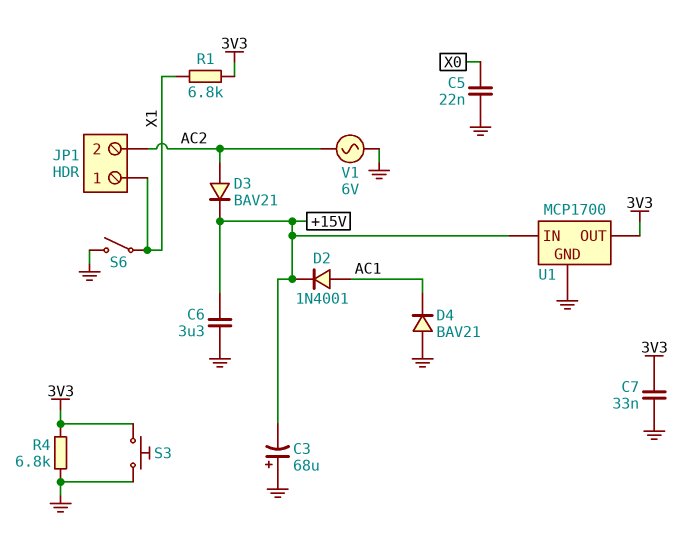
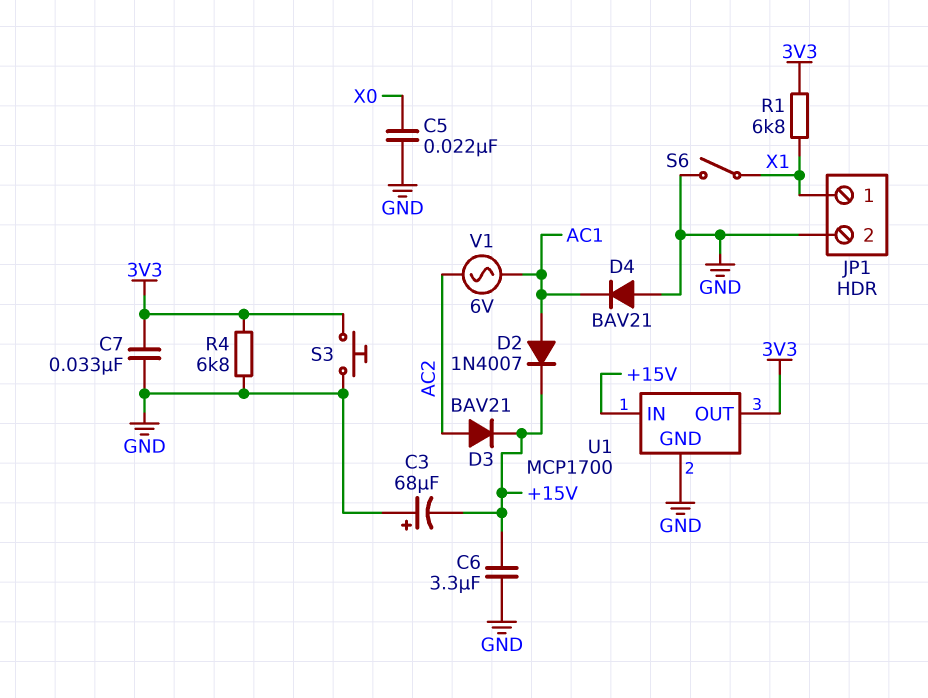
D2: diode 1N4001 (A AC1, K +15V) -> diode 1N4007 (A AC1, K +15V)
JP1 pin 2: AC2 -> GND
V1: AC 6V (AC2, GND) -> AC 6V (AC1, AC2)

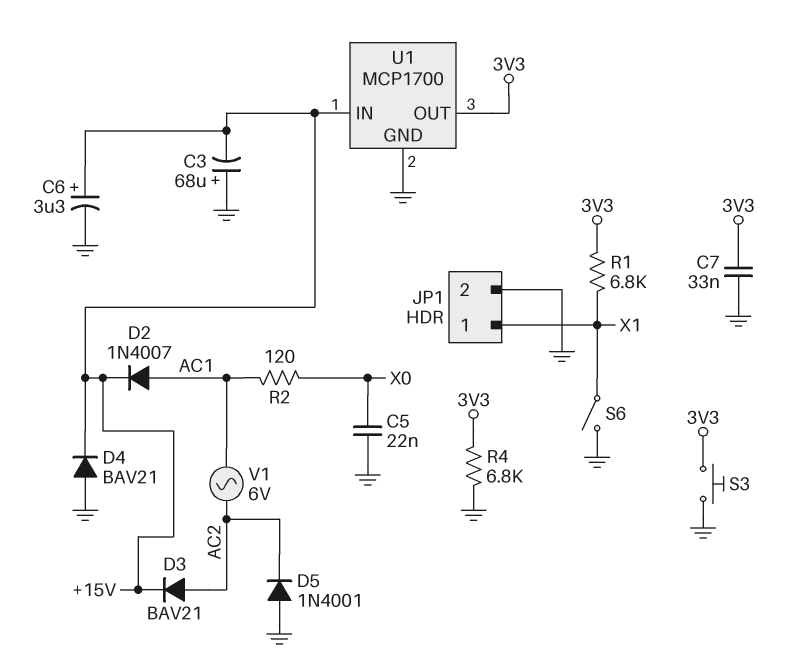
C6: 3.3uF (+15V, GND) -> 3.3uF (plus +15V, minus GND)
D4: diode BAV21 (A GND, K AC1) -> diode BAV21 (A GND, K +15V)
D5: none -> diode 1N4001 (A GND, K AC2)
R2: none -> 120 (AC1, X0)

